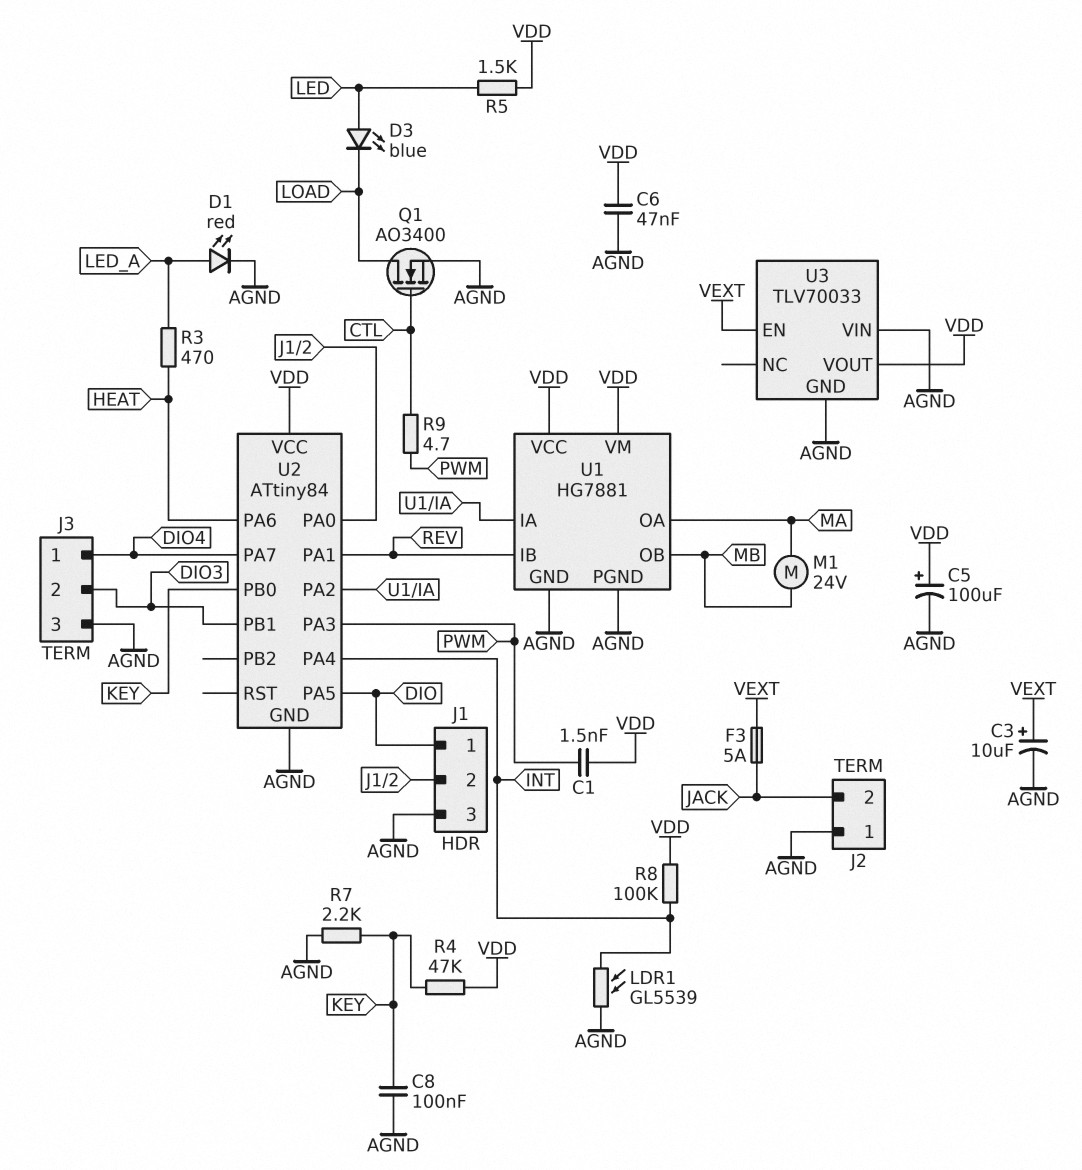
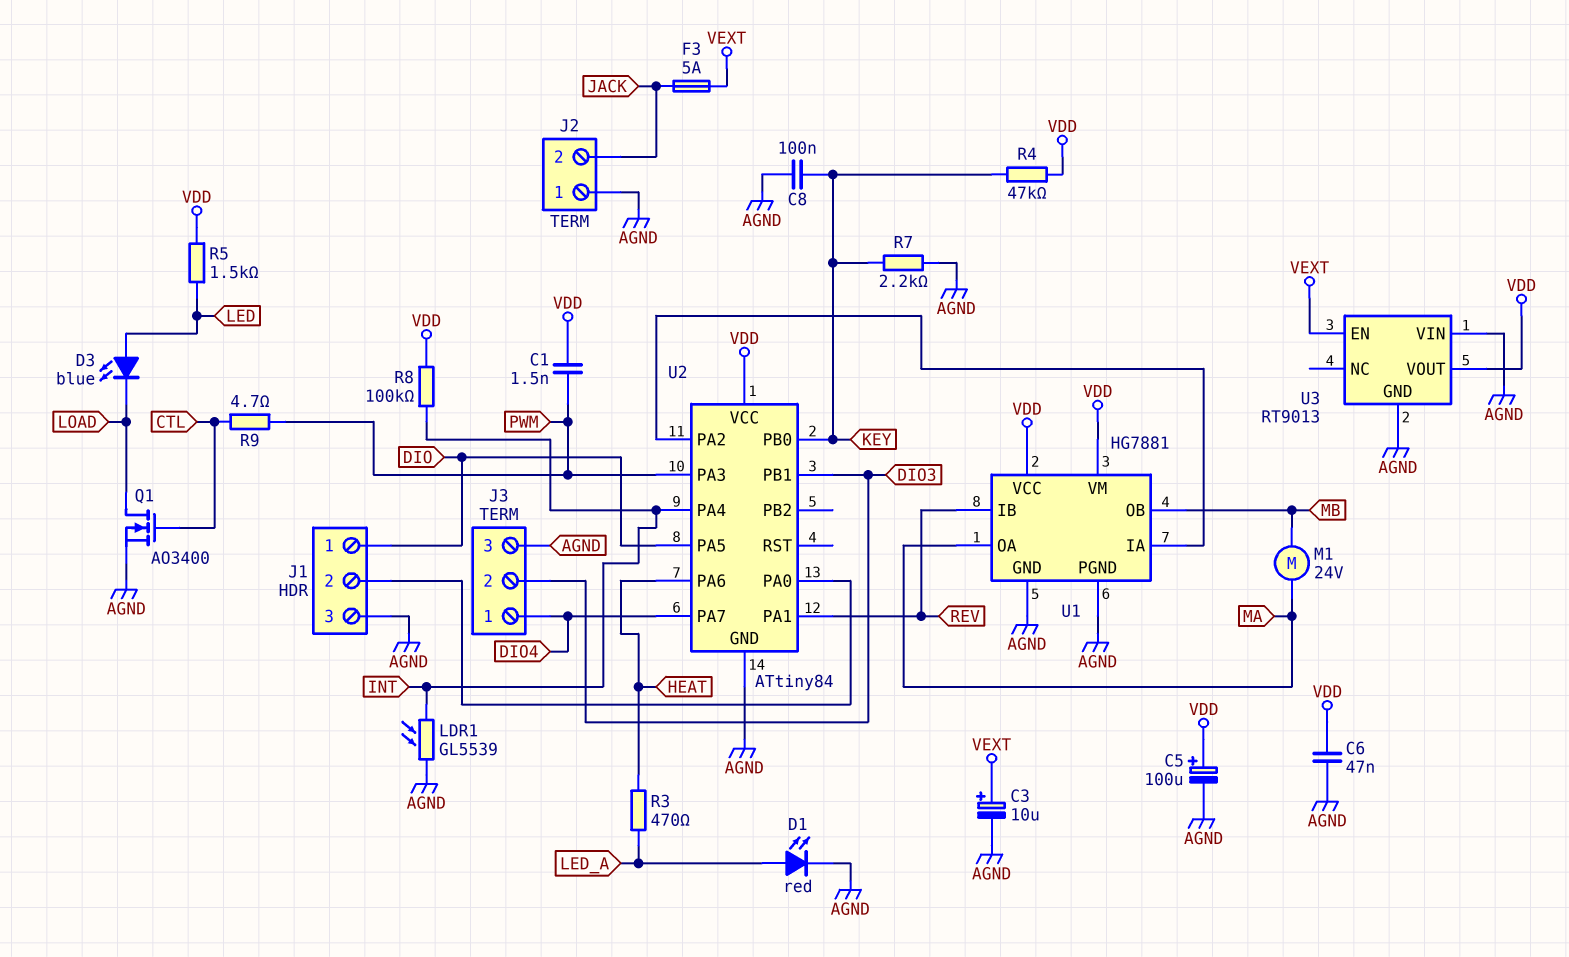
U3: TLV70033 -> RT9013

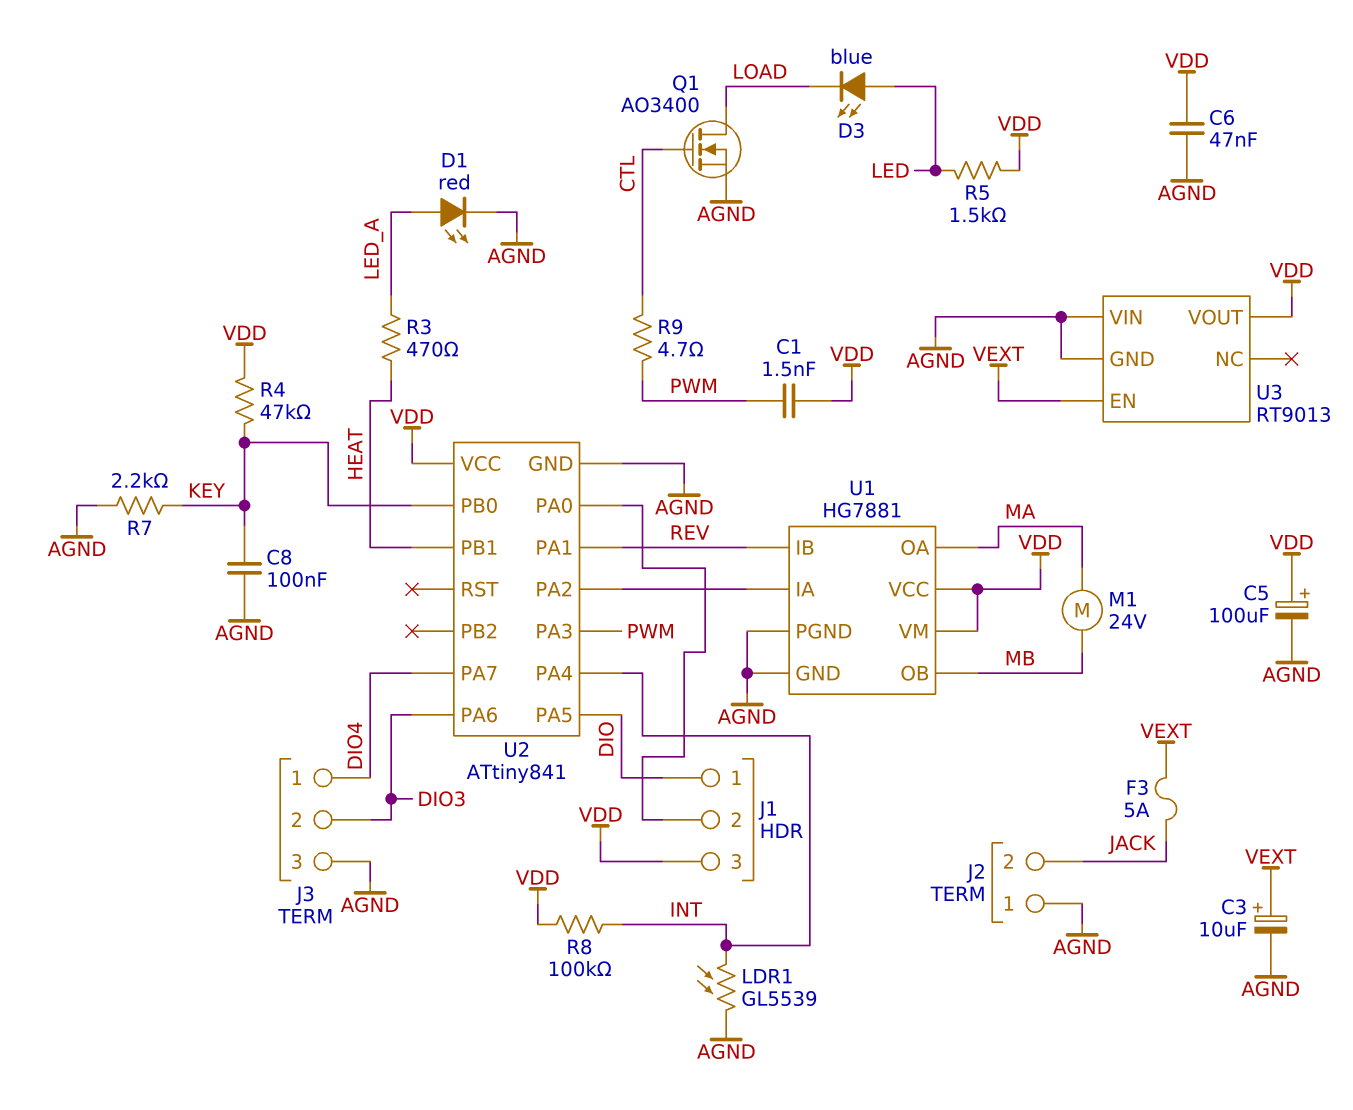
J1 pin 3: AGND -> VDD
U2: ATtiny84 -> ATtiny841
U2 pin PA6: HEAT -> DIO3
U2 pin PB1: DIO3 -> HEAT

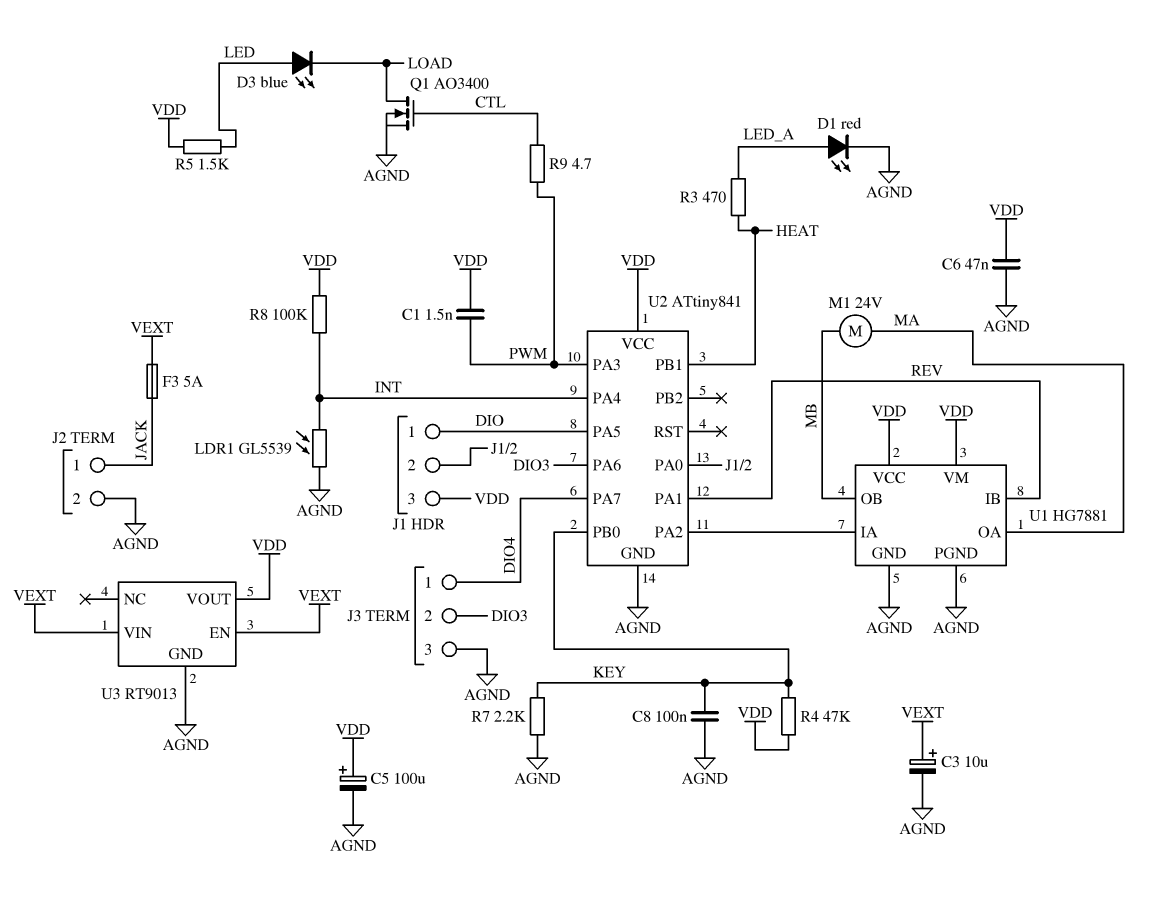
J2 pin 1: AGND -> JACK
J2 pin 2: JACK -> AGND
U3 pin VIN: AGND -> VEXT

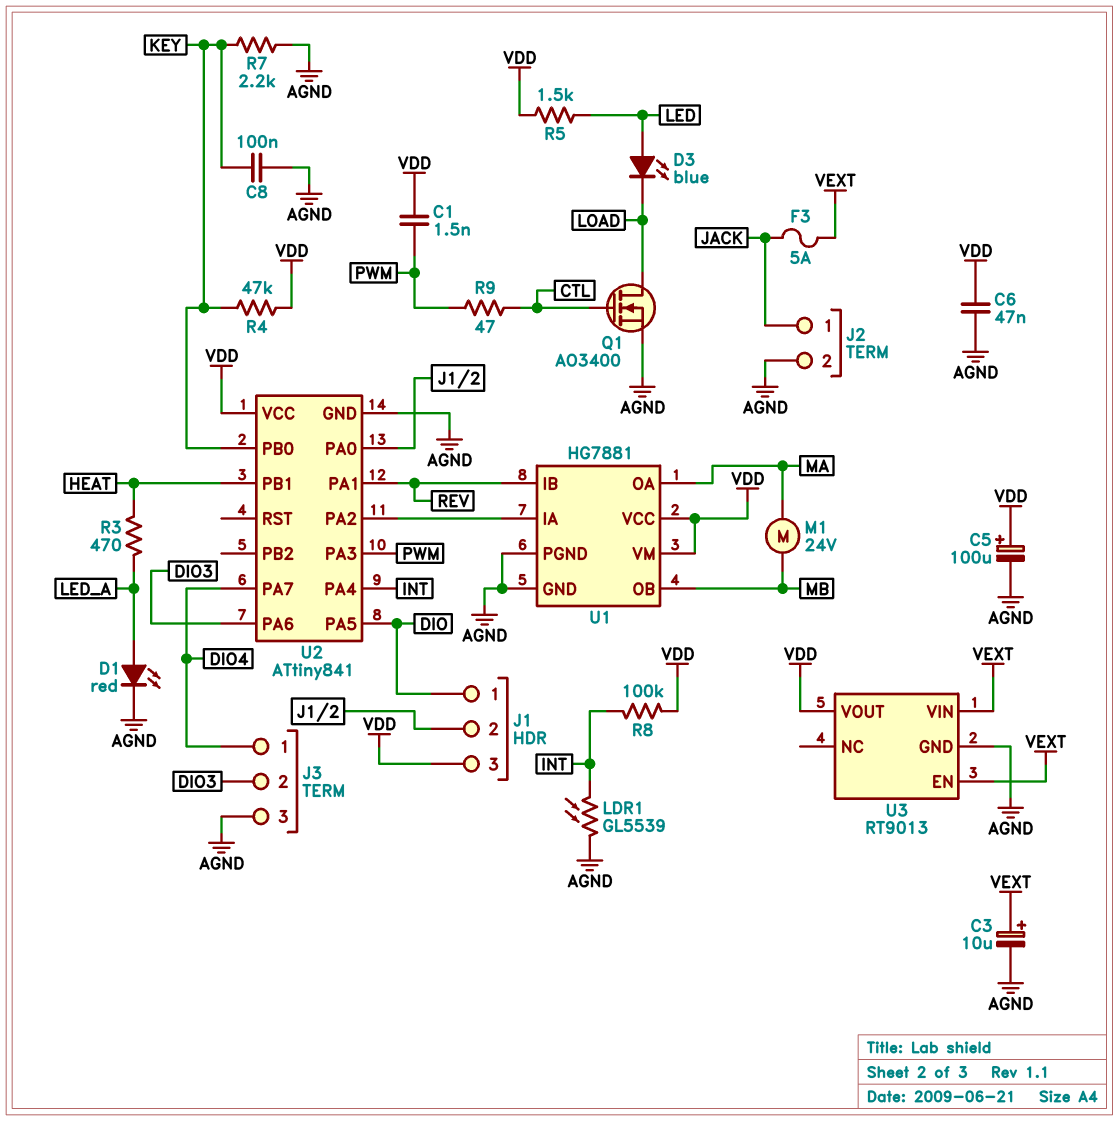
R9: 4.7 (CTL, PWM) -> 47 (CTL, PWM)

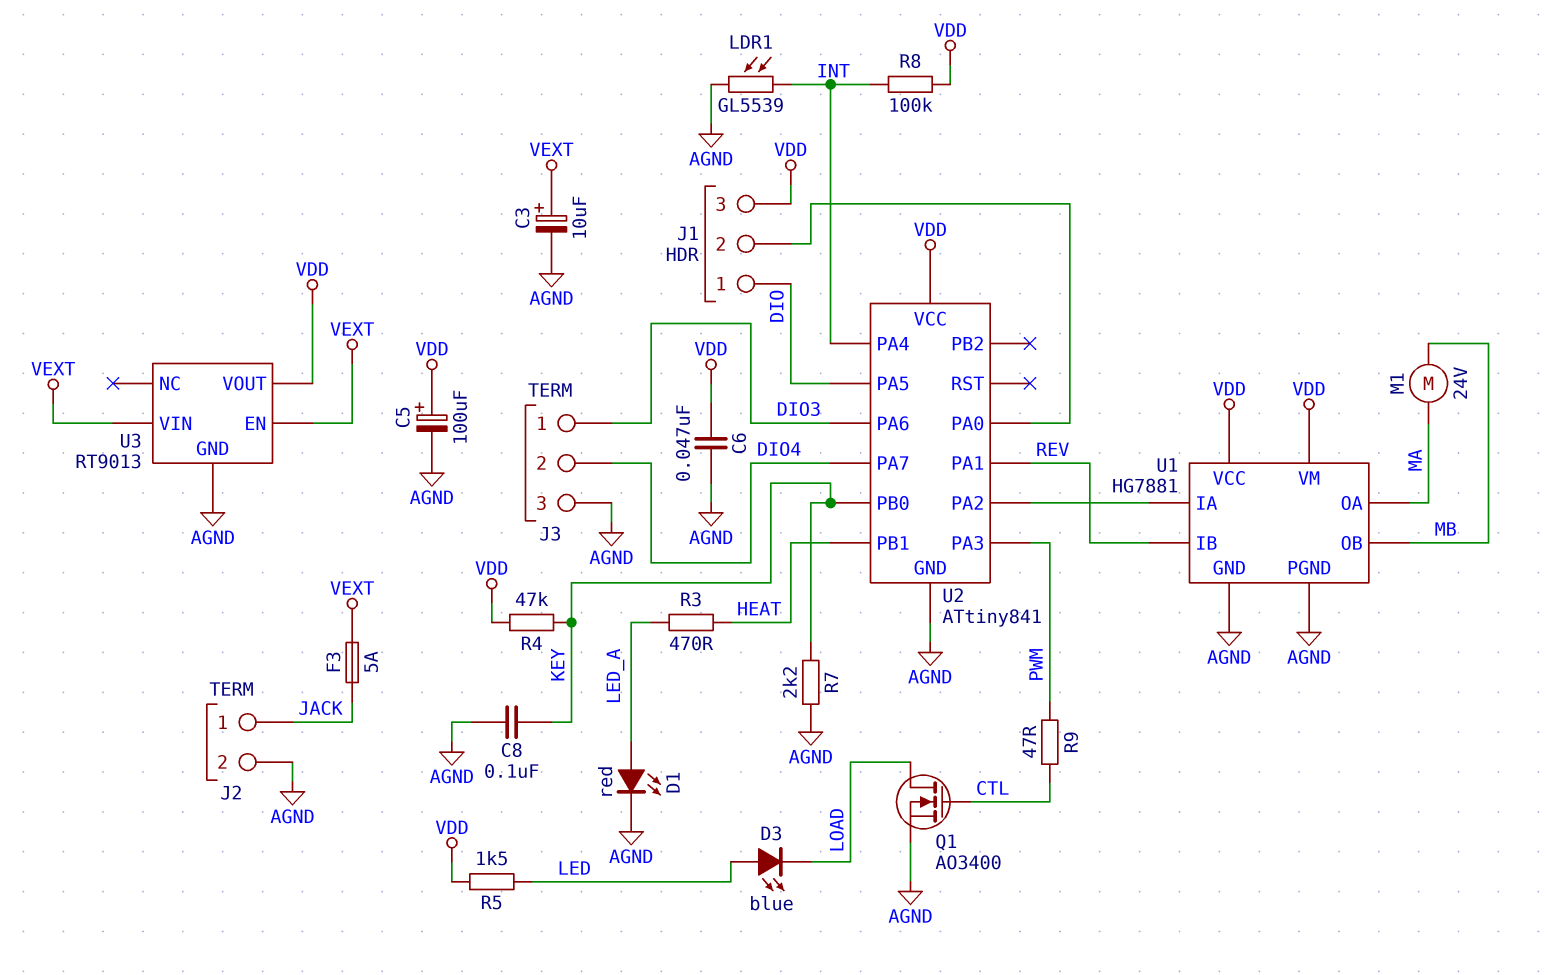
C1: 1.5nF (PWM, VDD) -> none
J3 pin 1: DIO4 -> DIO3
J3 pin 2: DIO3 -> DIO4

